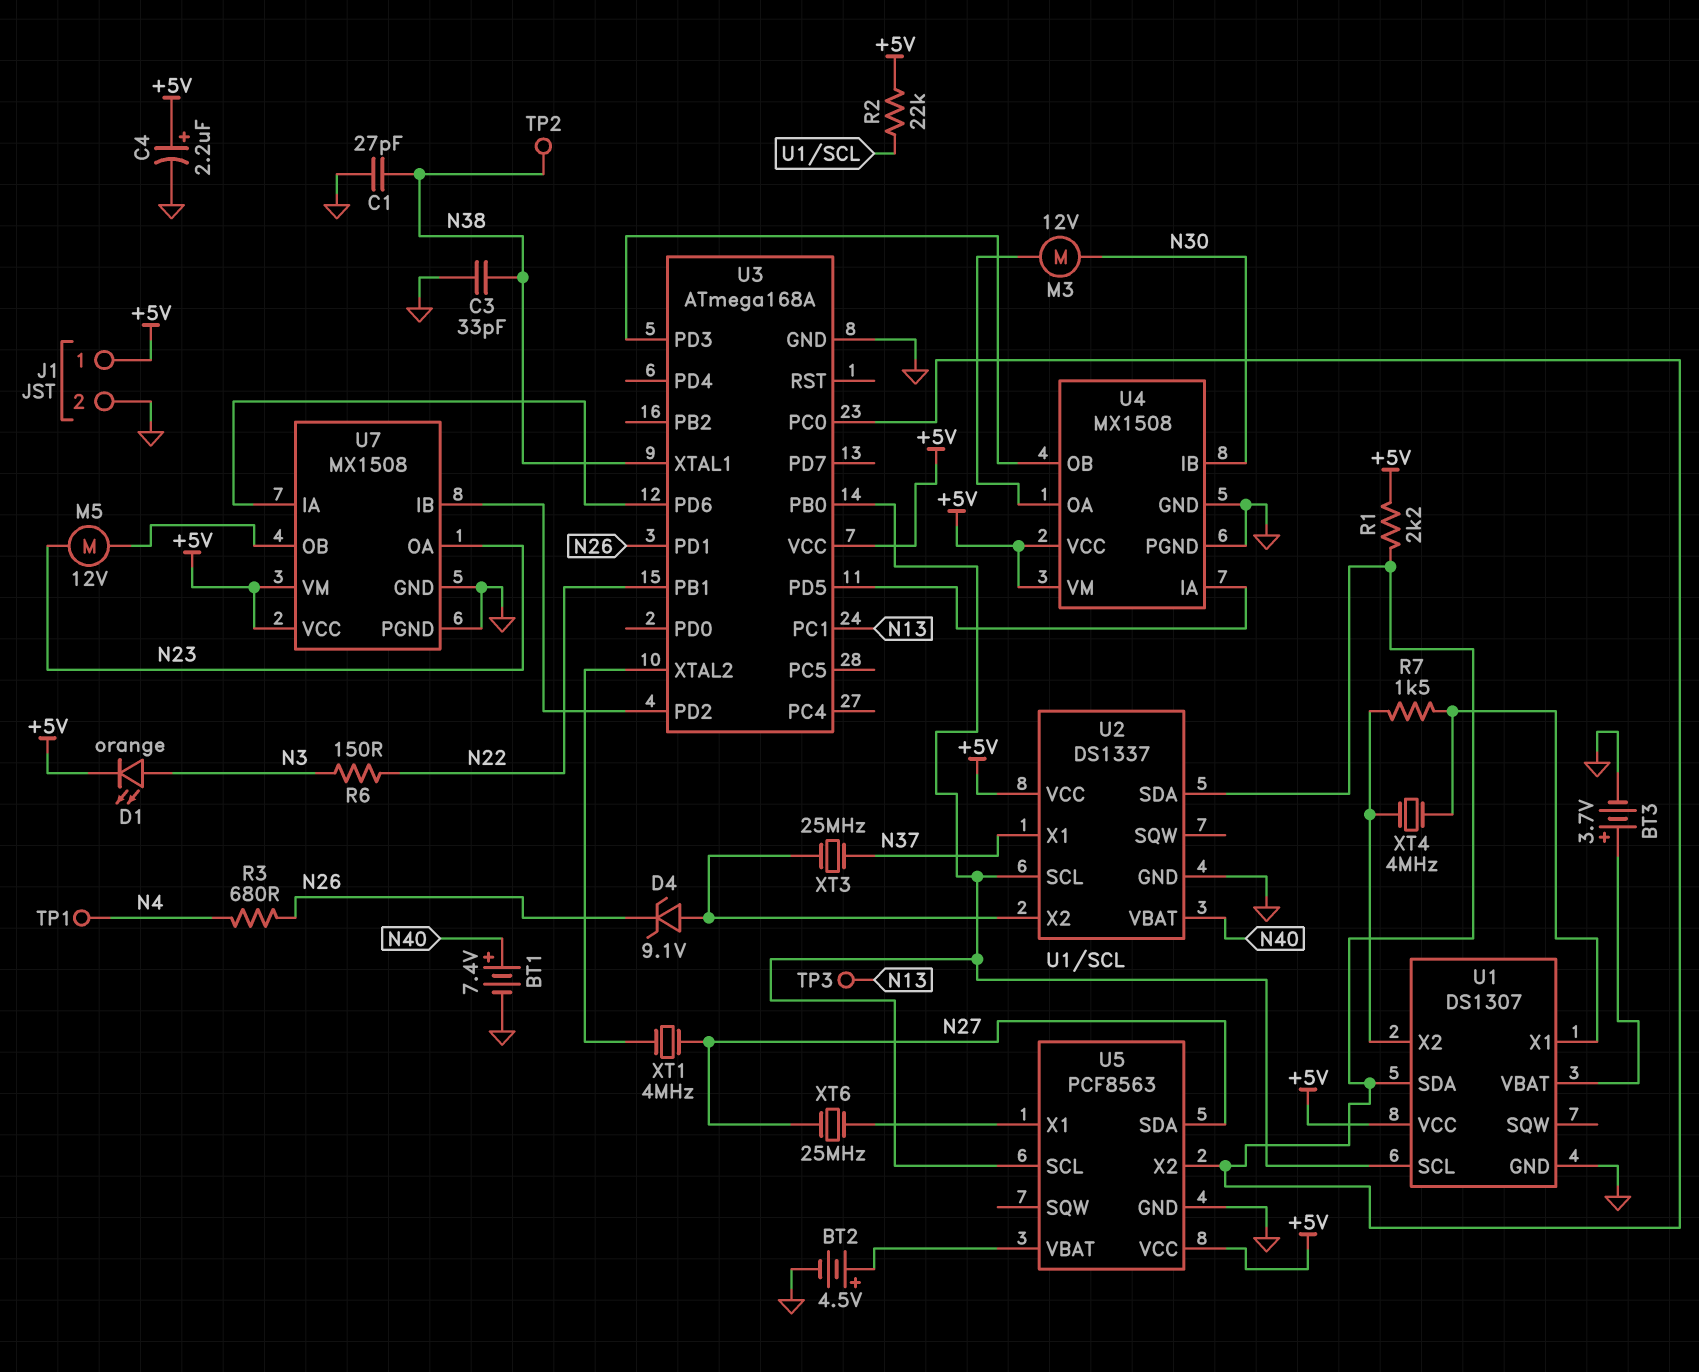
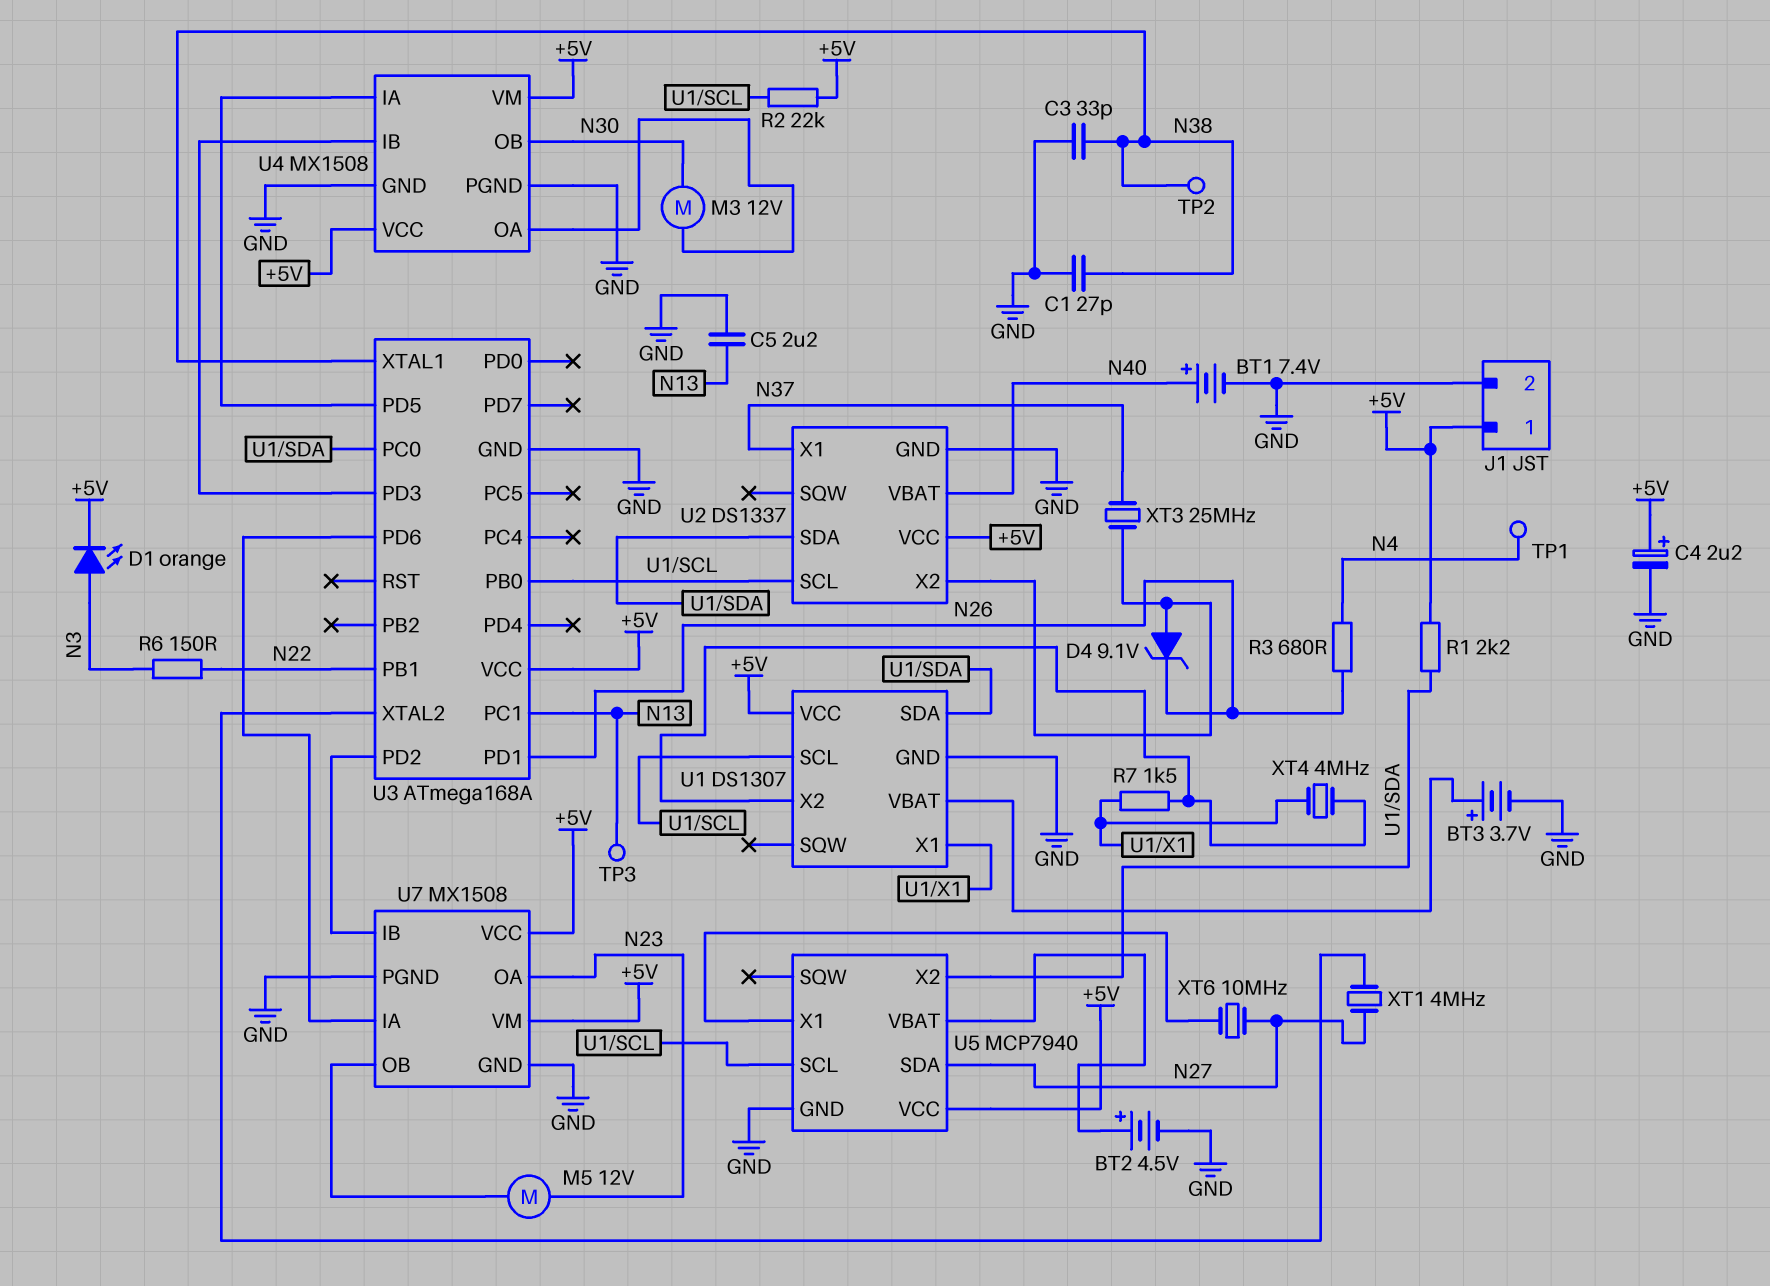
C5: none -> 2.2uF (GND, N13)
U4 pin IB: N30 -> U3/PD3
U4 pin OB: U3/PD3 -> N30
U5: PCF8563 -> MCP7940
XT6: 25MHz (N27, U5/X1) -> 10MHz (N27, U5/X1)

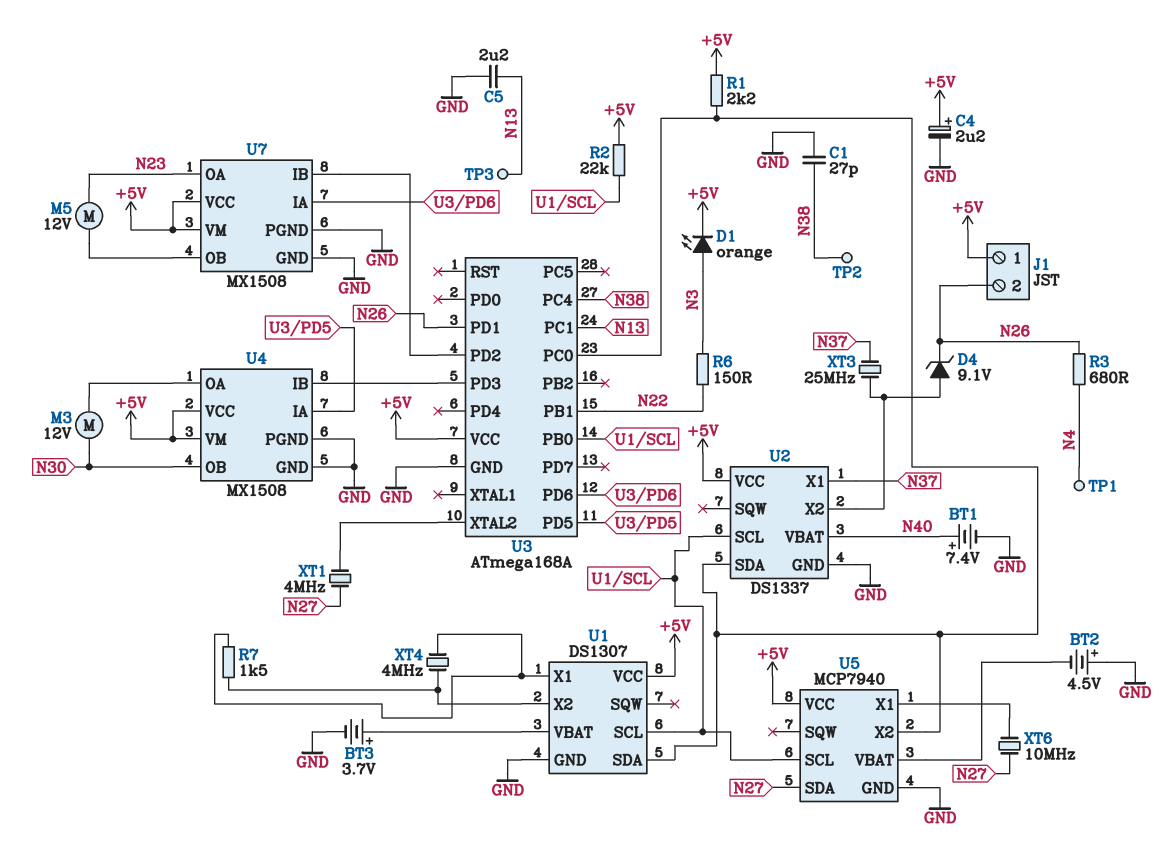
BT2: 4.5V (plus U5/VBAT, minus GND) -> 4.5V (plus GND, minus U5/VBAT)
C3: 33pF (GND, N38) -> none
J1 pin 2: GND -> N26
U3 pin PC4: none -> N38
U3 pin XTAL1: N38 -> none

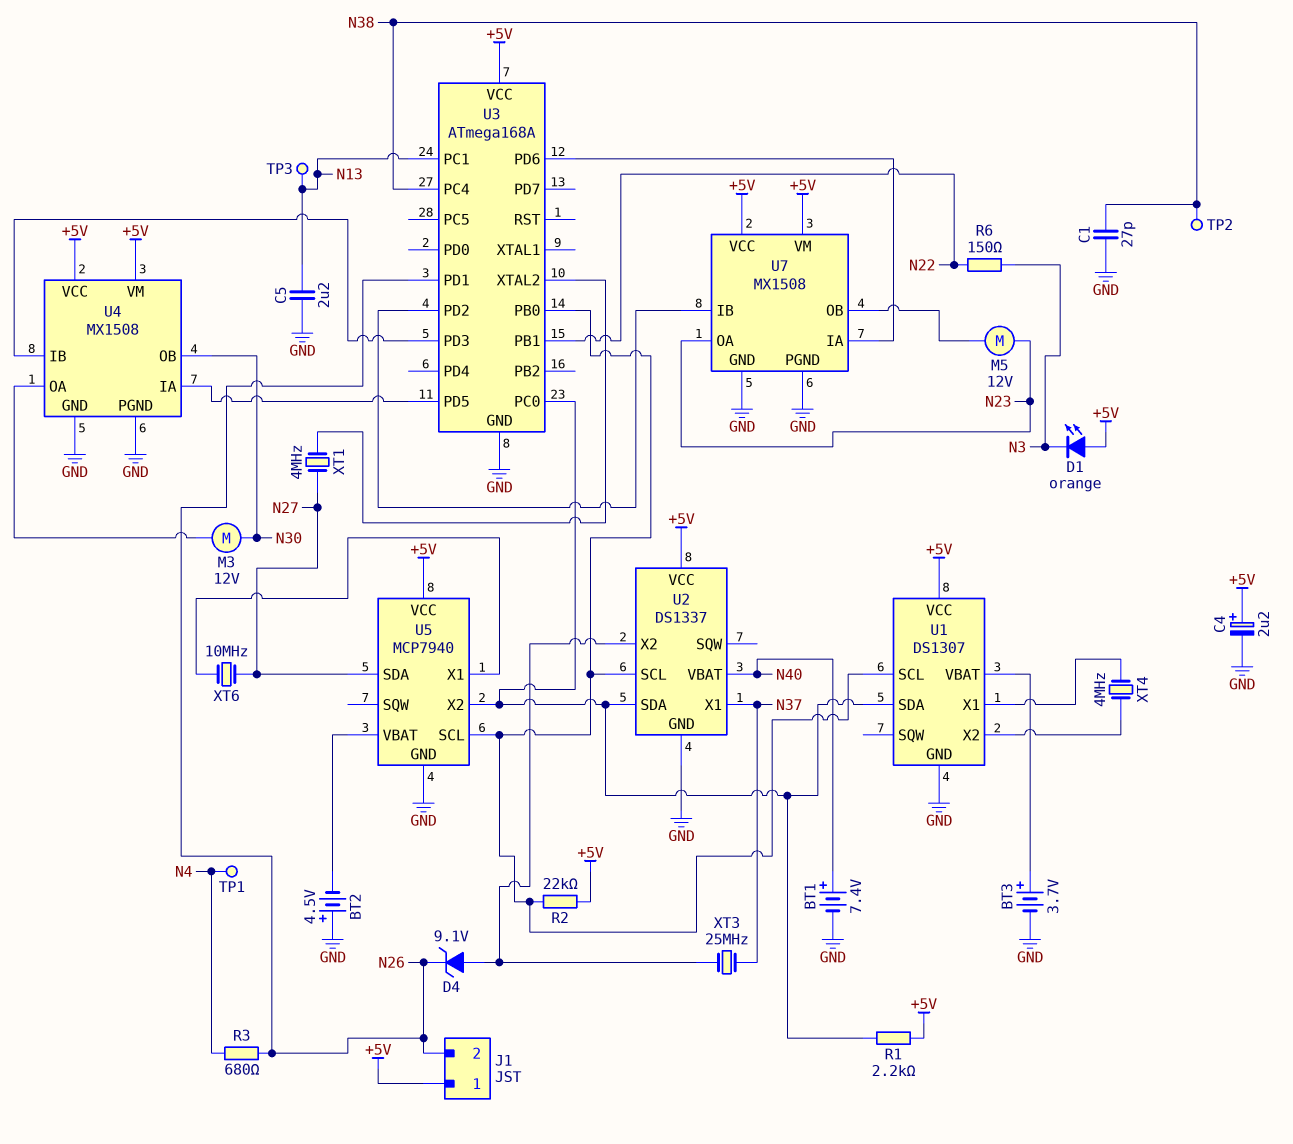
D1: LED orange (A N3, K +5V) -> LED orange (A +5V, K N3)
R7: 1.5k (U1/X1, U1/X2) -> none

